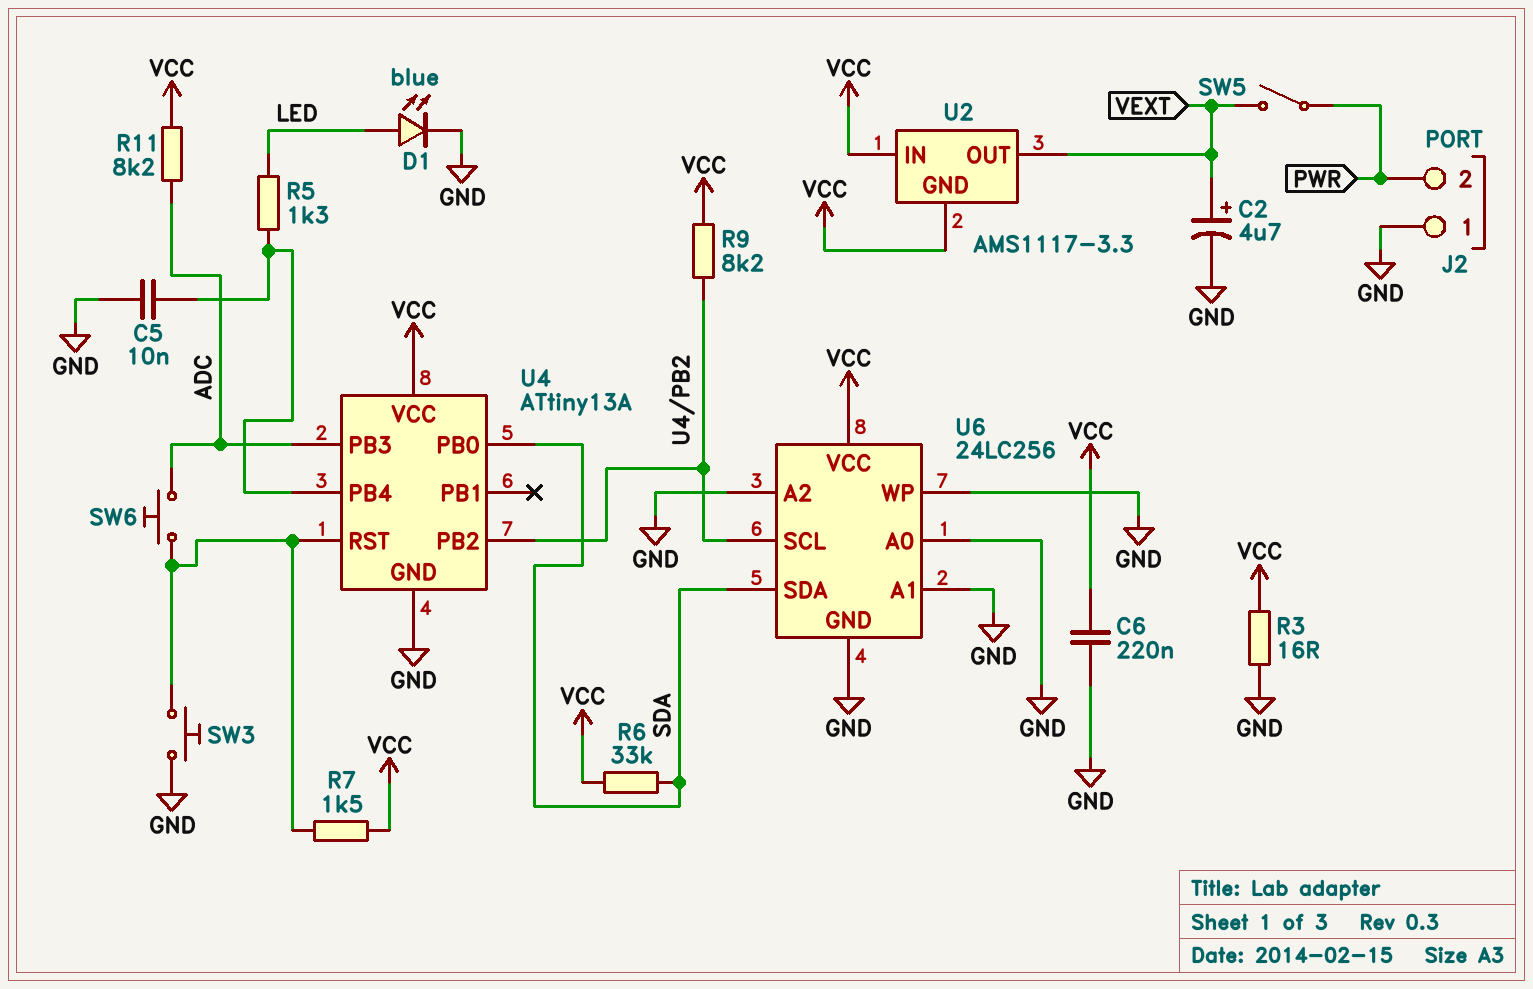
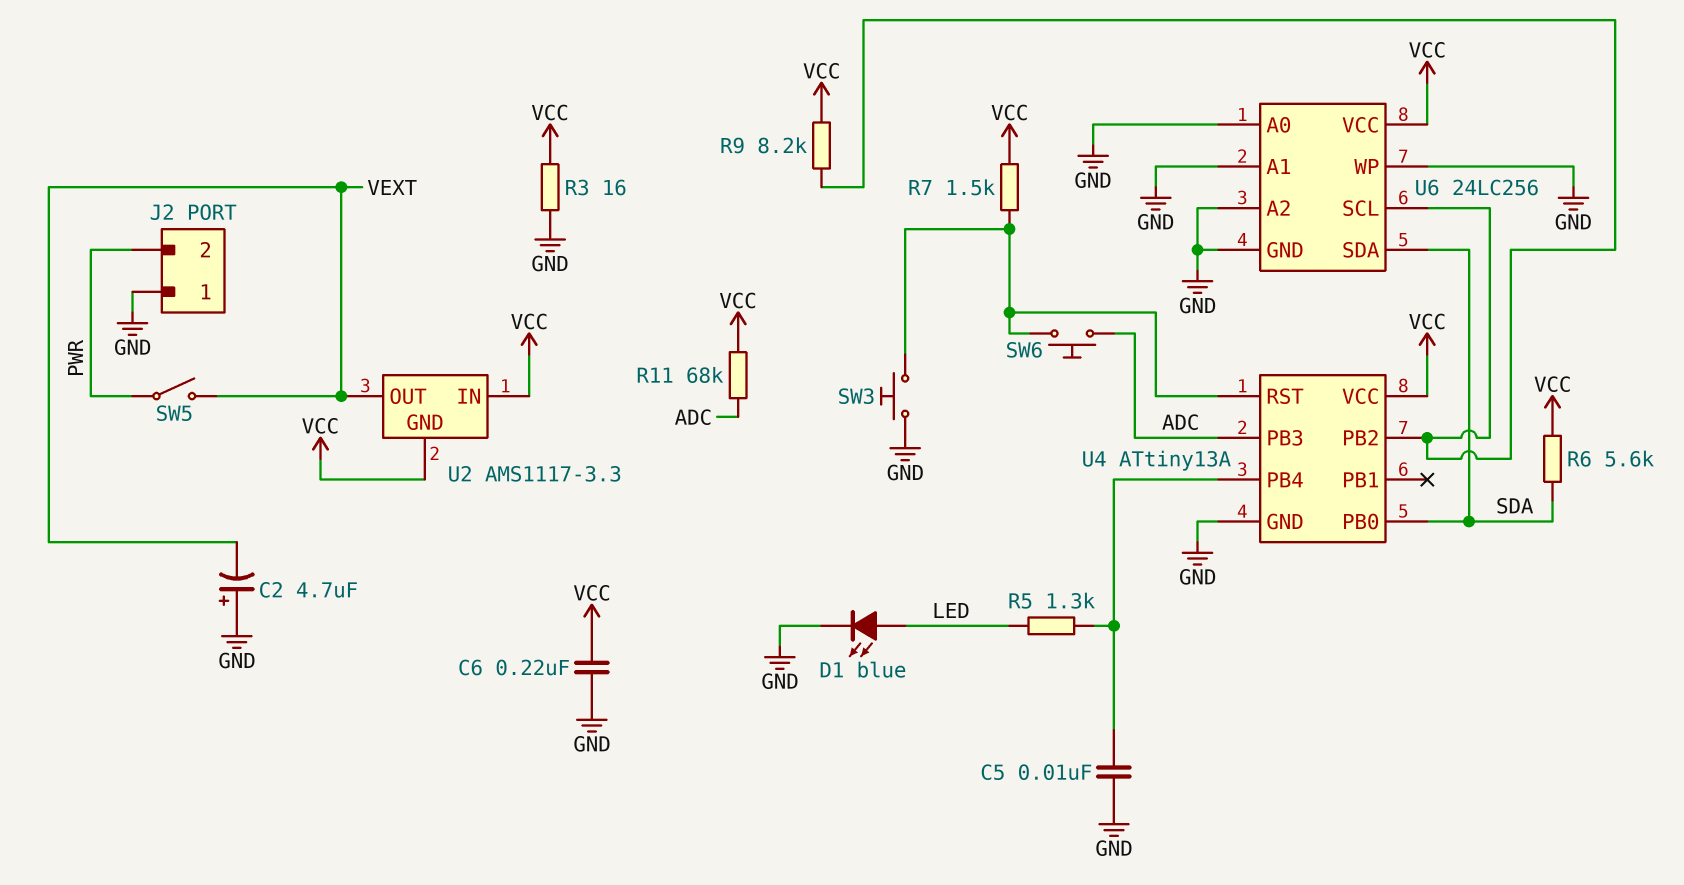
C2: 4.7uF (plus VEXT, minus GND) -> 4.7uF (plus GND, minus VEXT)
R6: 33k (SDA, VCC) -> 5.6k (SDA, VCC)
R11: 8.2k (ADC, VCC) -> 68k (ADC, VCC)

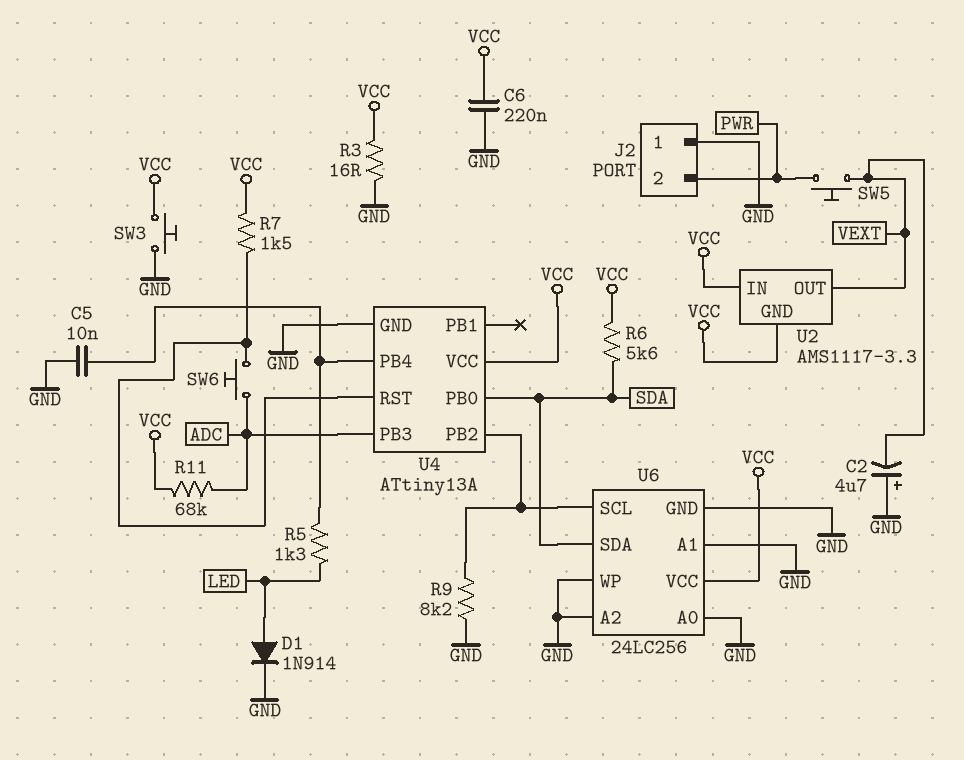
D1: LED blue (A LED, K GND) -> diode 1N914 (A LED, K GND)
R9: 8.2k (U4/PB2, VCC) -> 8.2k (GND, U4/PB2)
SW3: button (GND, U4/RST) -> button (GND, VCC)
SW5: switch (PWR, VEXT) -> button (PWR, VEXT)

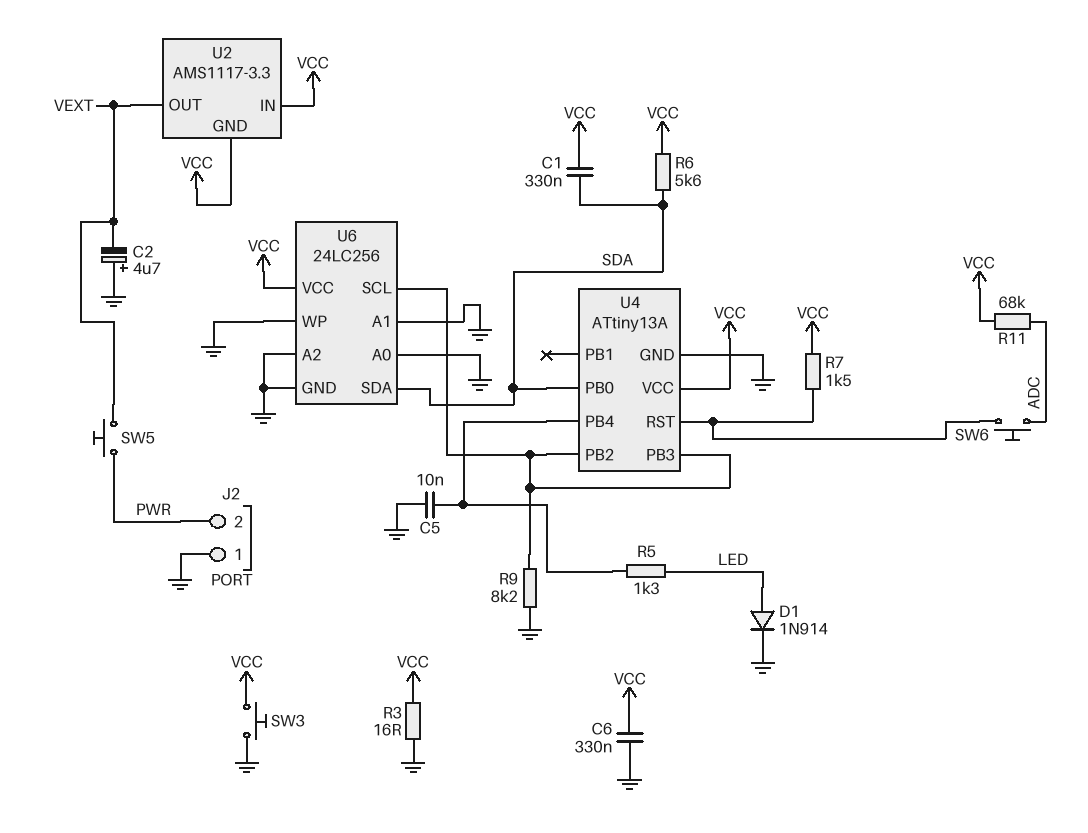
C1: none -> 330nF (SDA, VCC)
C6: 220nF (GND, VCC) -> 330nF (GND, VCC)
U4 pin PB3: ADC -> U4/PB2

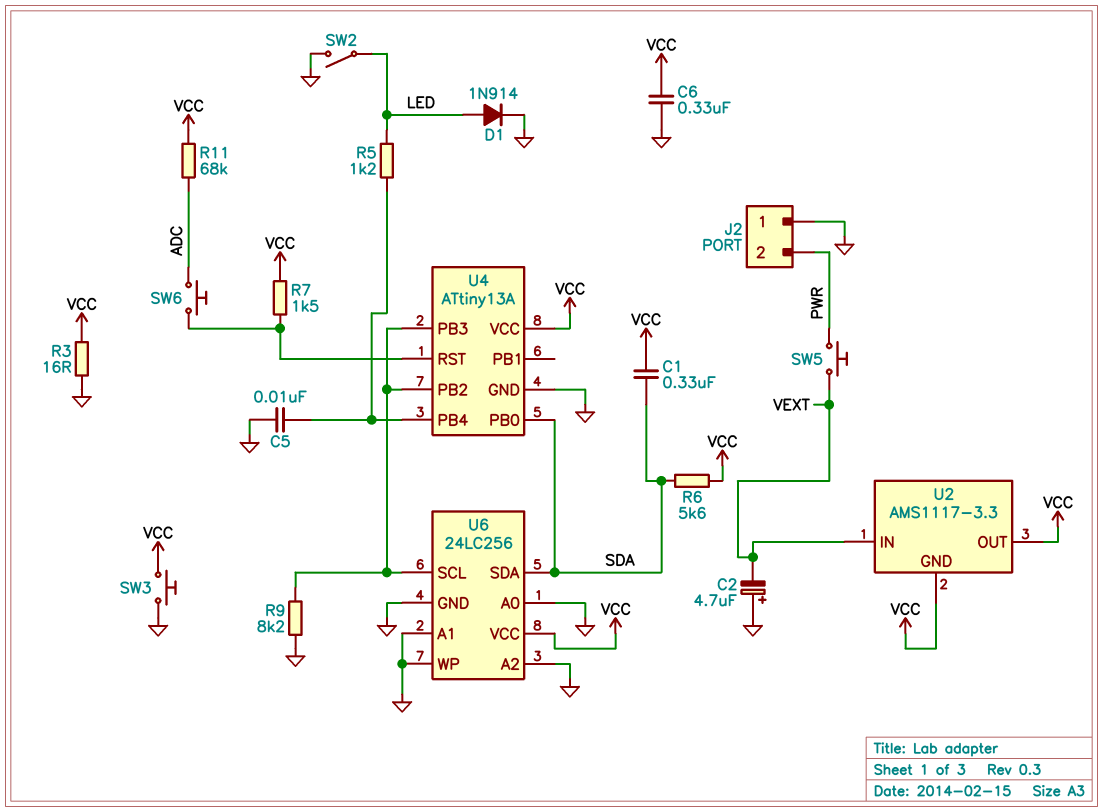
R5: 1.3k (LED, U4/PB4) -> 1.2k (LED, U4/PB4)
SW2: none -> switch (GND, LED)
U2 pin IN: VCC -> VEXT
U2 pin OUT: VEXT -> VCC

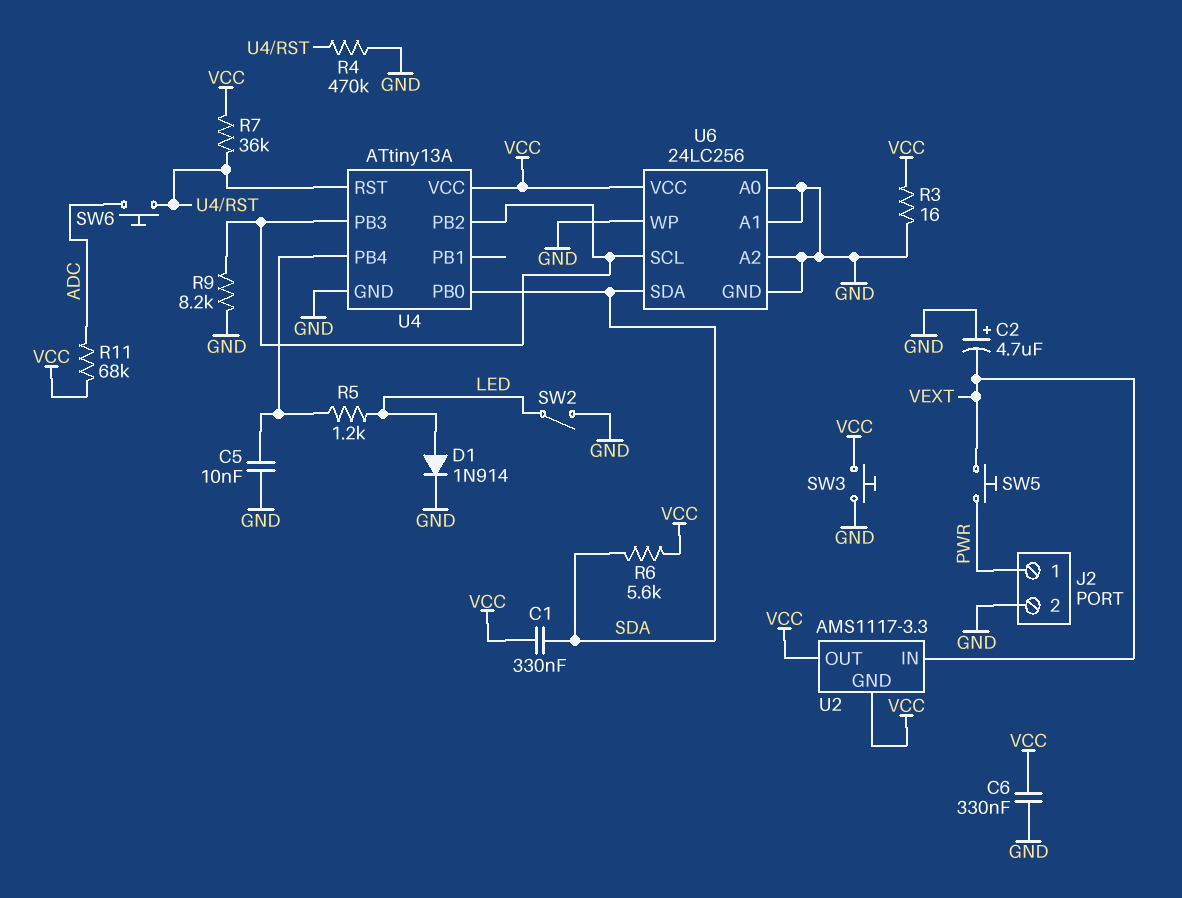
J2 pin 1: GND -> PWR
J2 pin 2: PWR -> GND
R4: none -> 470k (GND, U4/RST)
R7: 1.5k (U4/RST, VCC) -> 36k (U4/RST, VCC)

